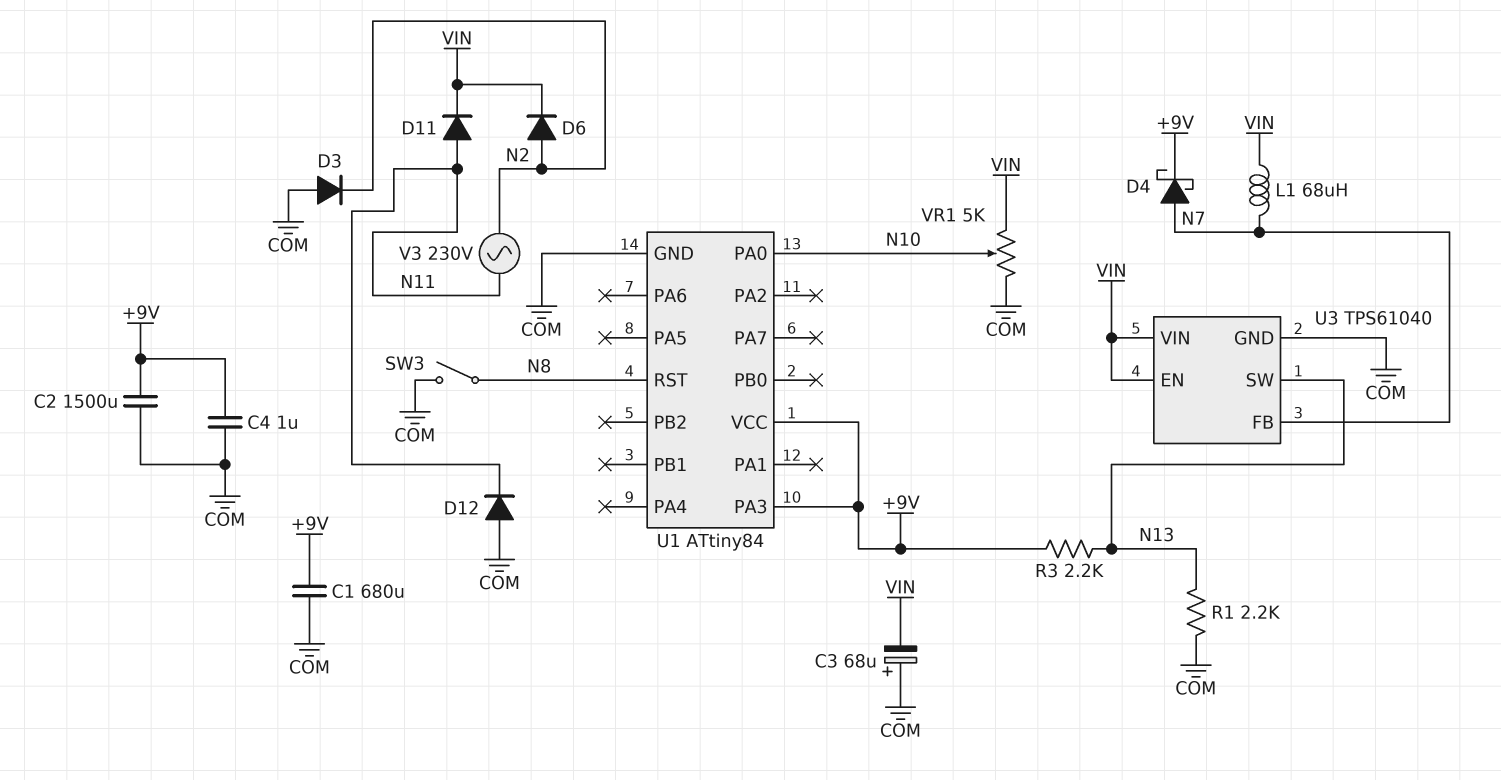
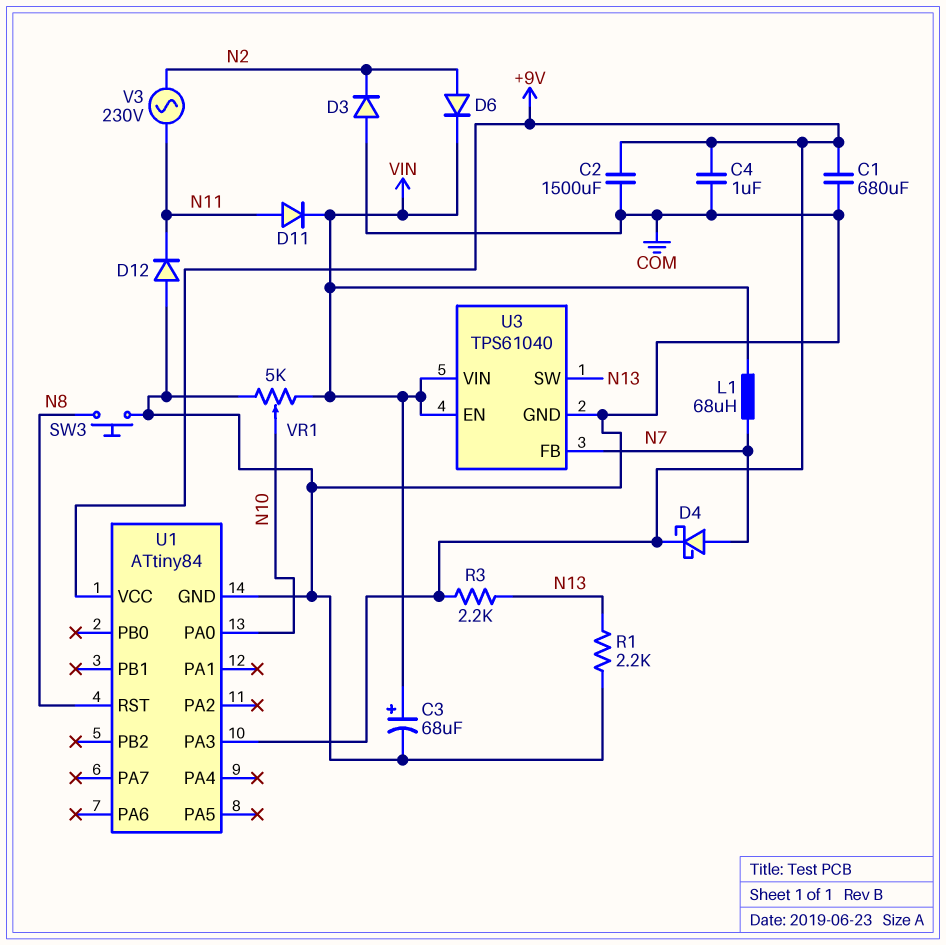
C3: 68uF (plus COM, minus VIN) -> 68uF (plus VIN, minus COM)
SW3: switch (COM, N8) -> button (COM, N8)

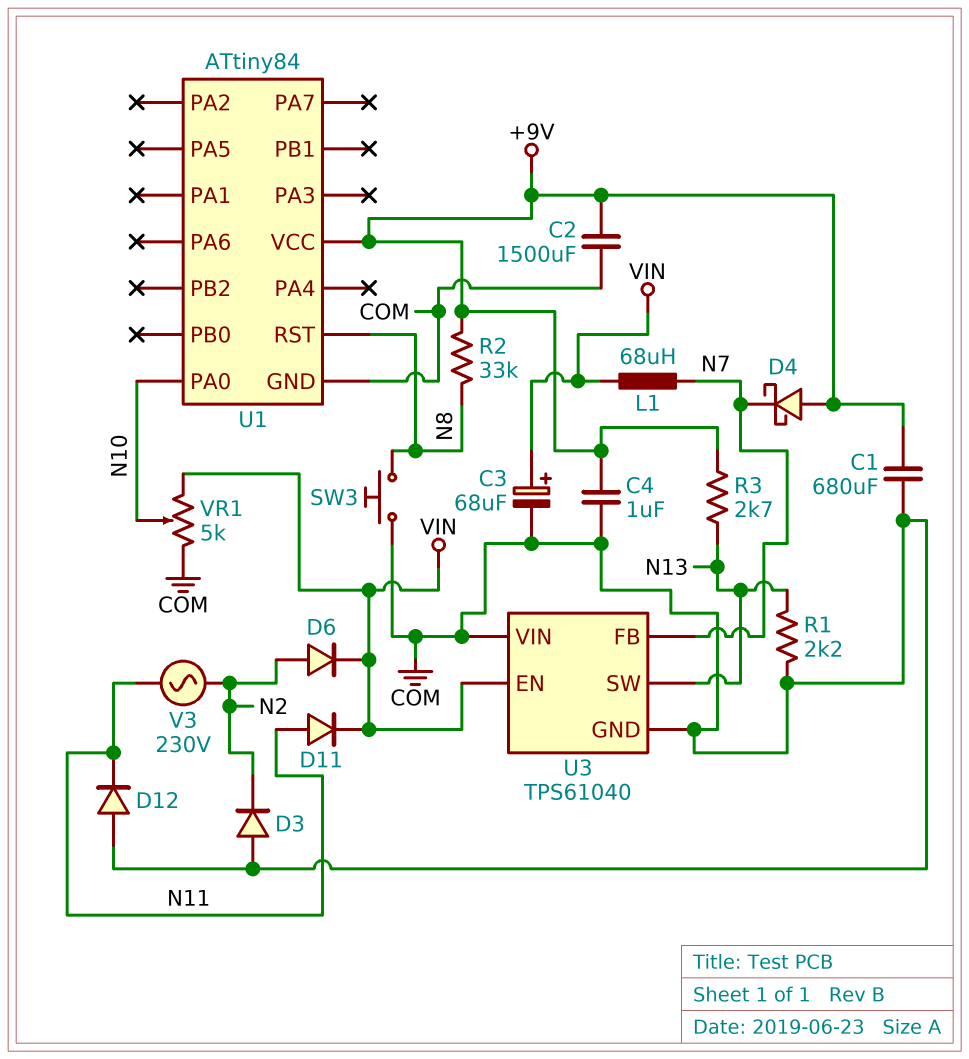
D4: schottky (A N7, K +9V) -> schottky (A +9V, K N7)
R2: none -> 33k (+9V, N8)
R3: 2.2k (+9V, N13) -> 2.7k (+9V, N13)
U1 pin PA3: +9V -> none
U3 pin VIN: VIN -> COM

